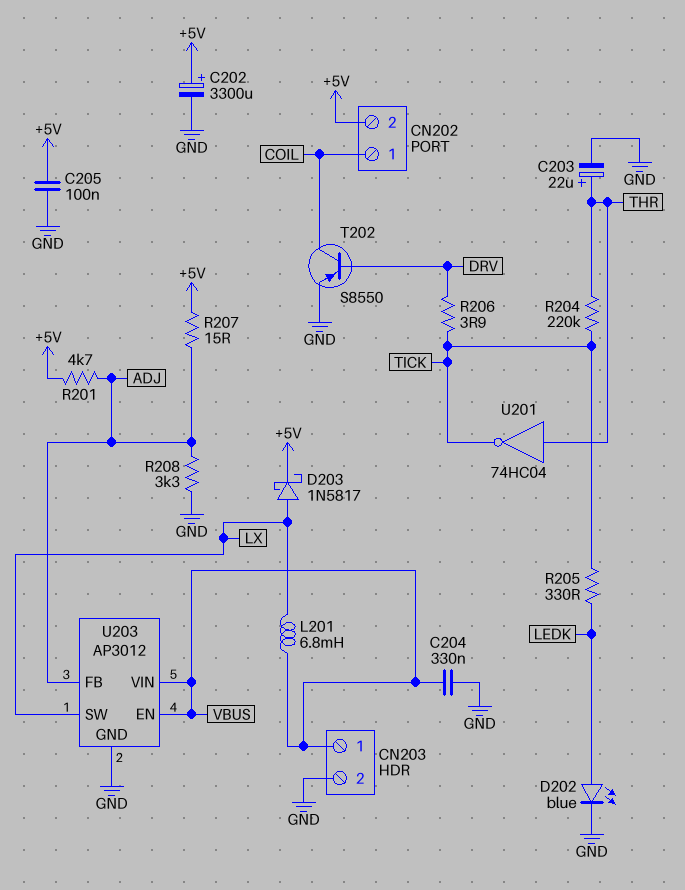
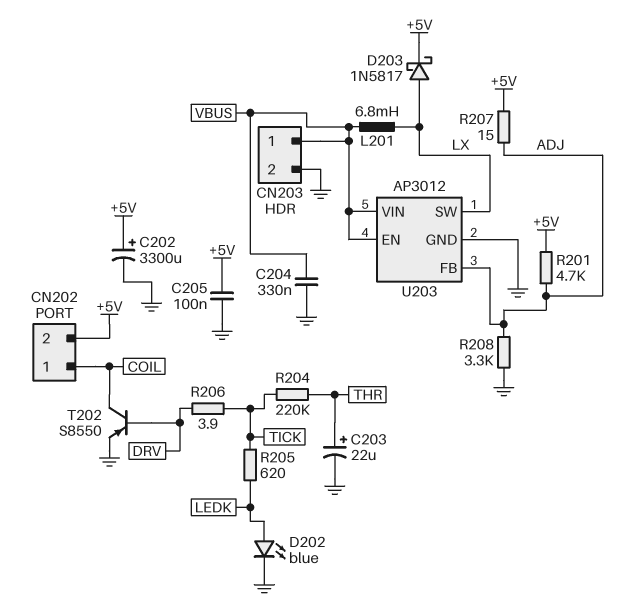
R205: 330 (LEDK, TICK) -> 620 (LEDK, TICK)
U201: NOT 74HC04 (in THR, out TICK) -> none

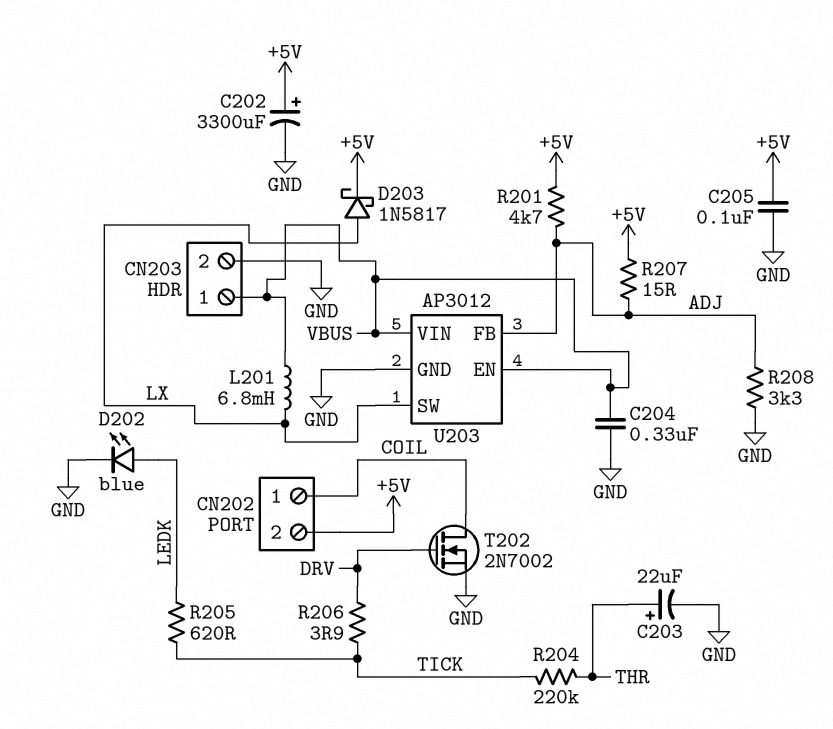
T202: PNP S8550 (B DRV, C COIL, E GND) -> NMOS 2N7002 (G DRV, D COIL, S GND)

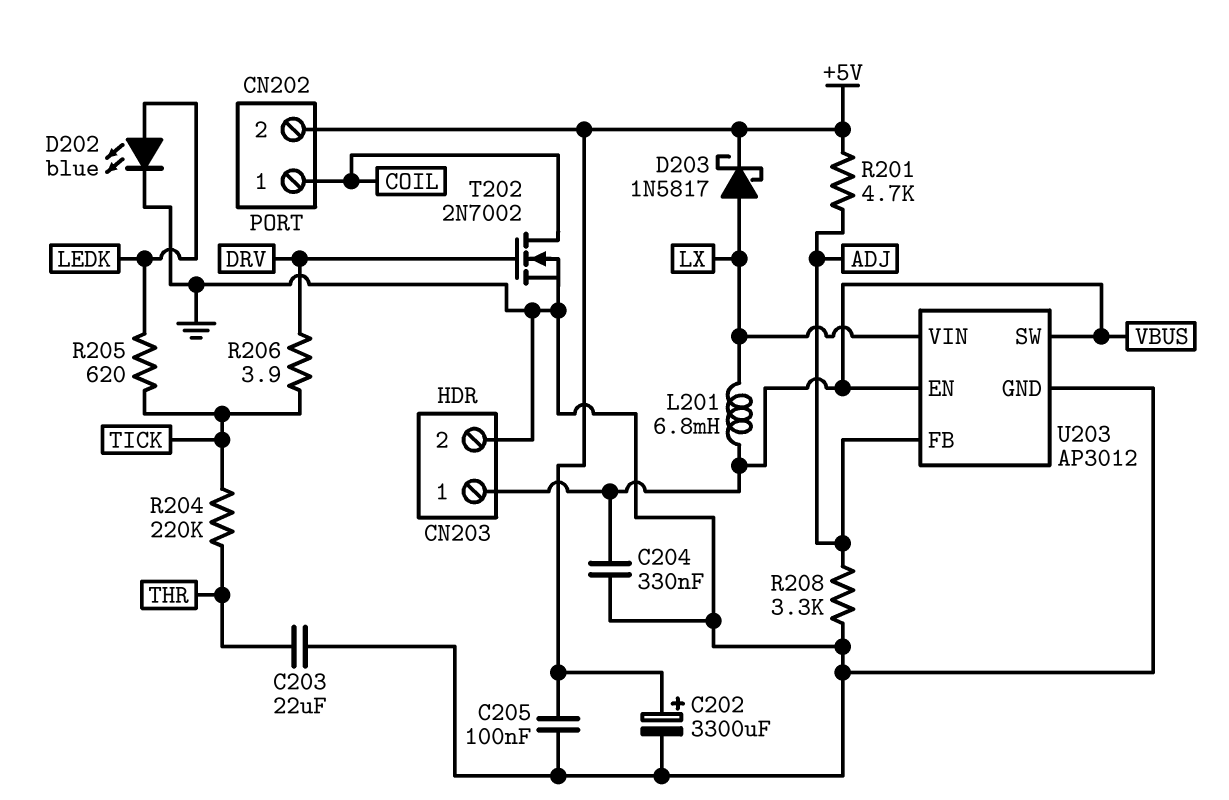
C203: 22uF (plus THR, minus GND) -> 22uF (GND, THR)
R207: 15 (+5V, ADJ) -> none
U203 pin SW: LX -> VBUS
U203 pin VIN: VBUS -> LX

